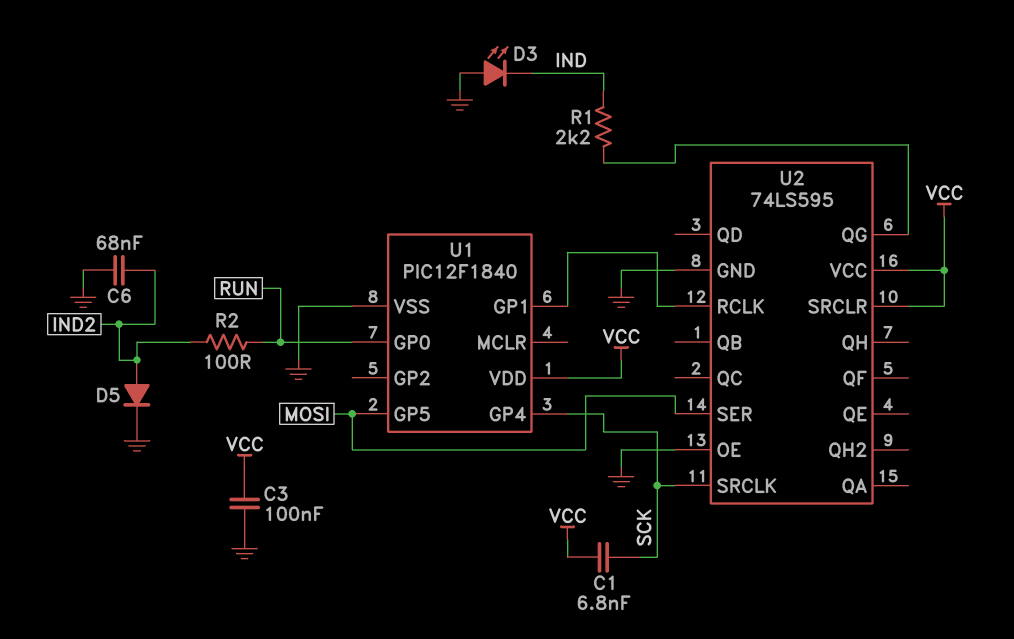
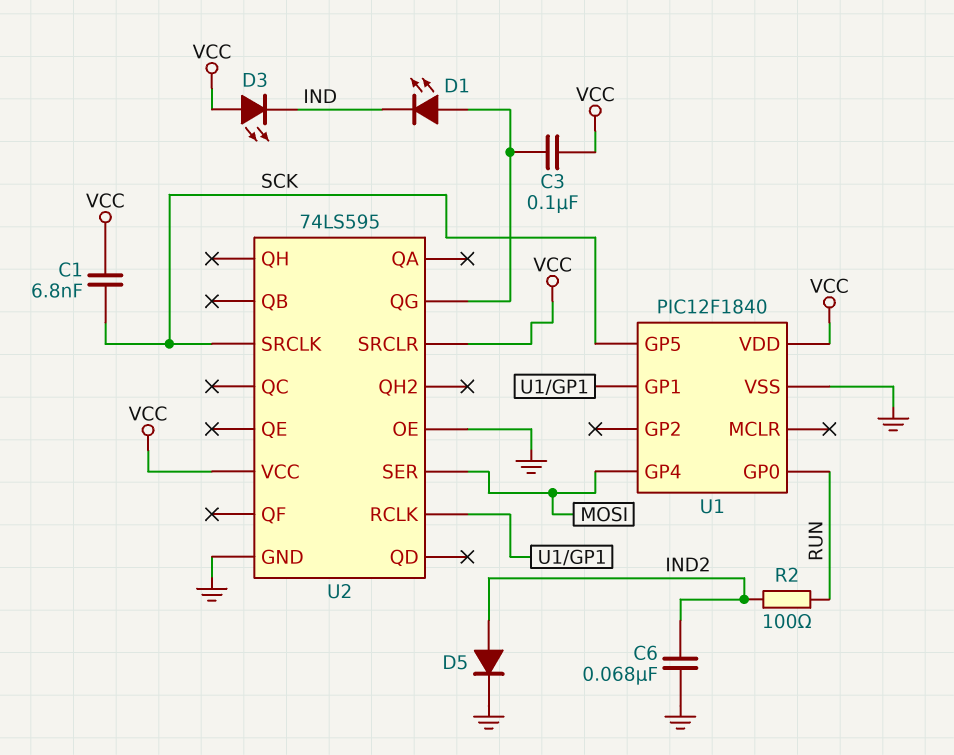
C3: 100nF (GND, VCC) -> 100nF (U2/QG, VCC)
D1: none -> LED (A U2/QG, K IND)
D3: LED (A GND, K IND) -> LED (A VCC, K IND)
R1: 2.2k (IND, U2/QG) -> none
U1 pin GP4: SCK -> MOSI
U1 pin GP5: MOSI -> SCK

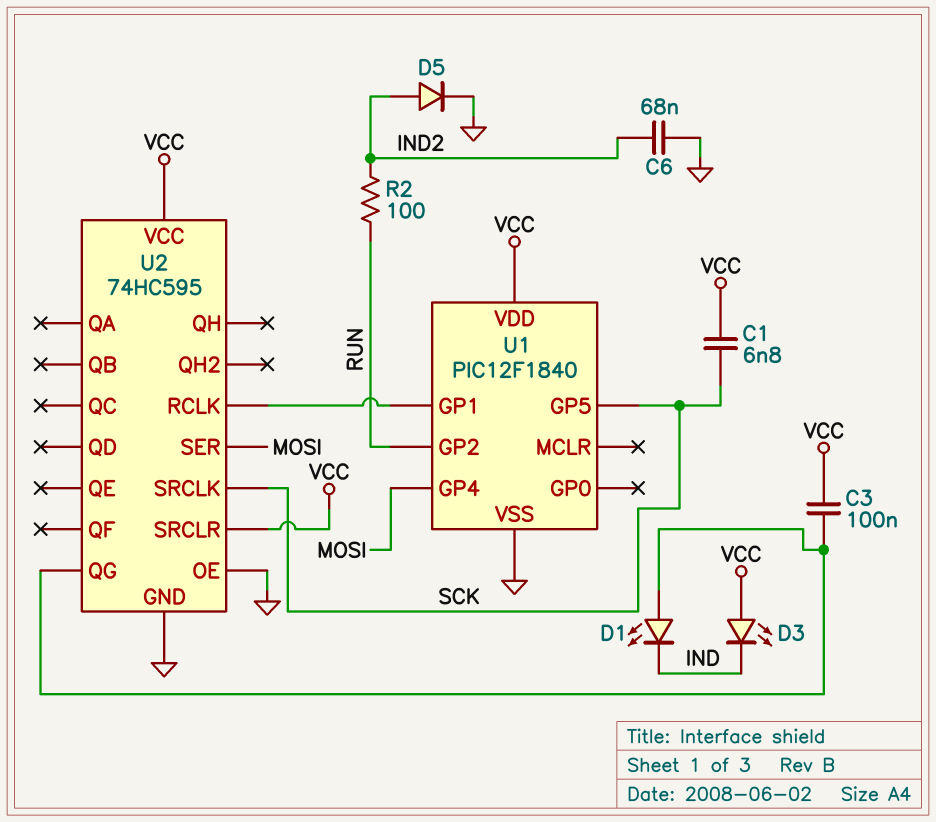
U1 pin GP0: RUN -> none
U1 pin GP2: none -> RUN
U2: 74LS595 -> 74HC595

